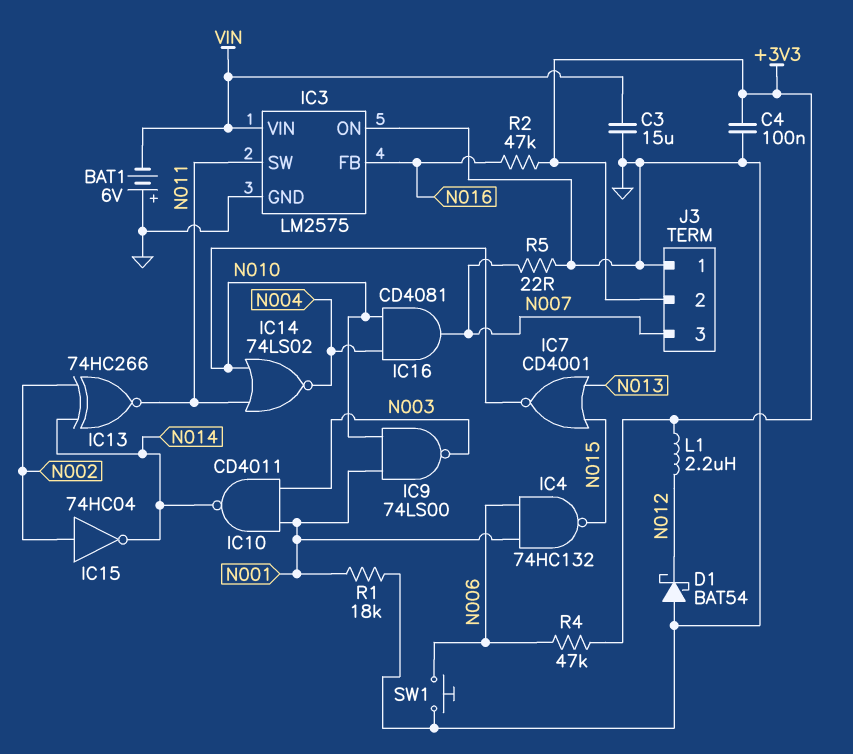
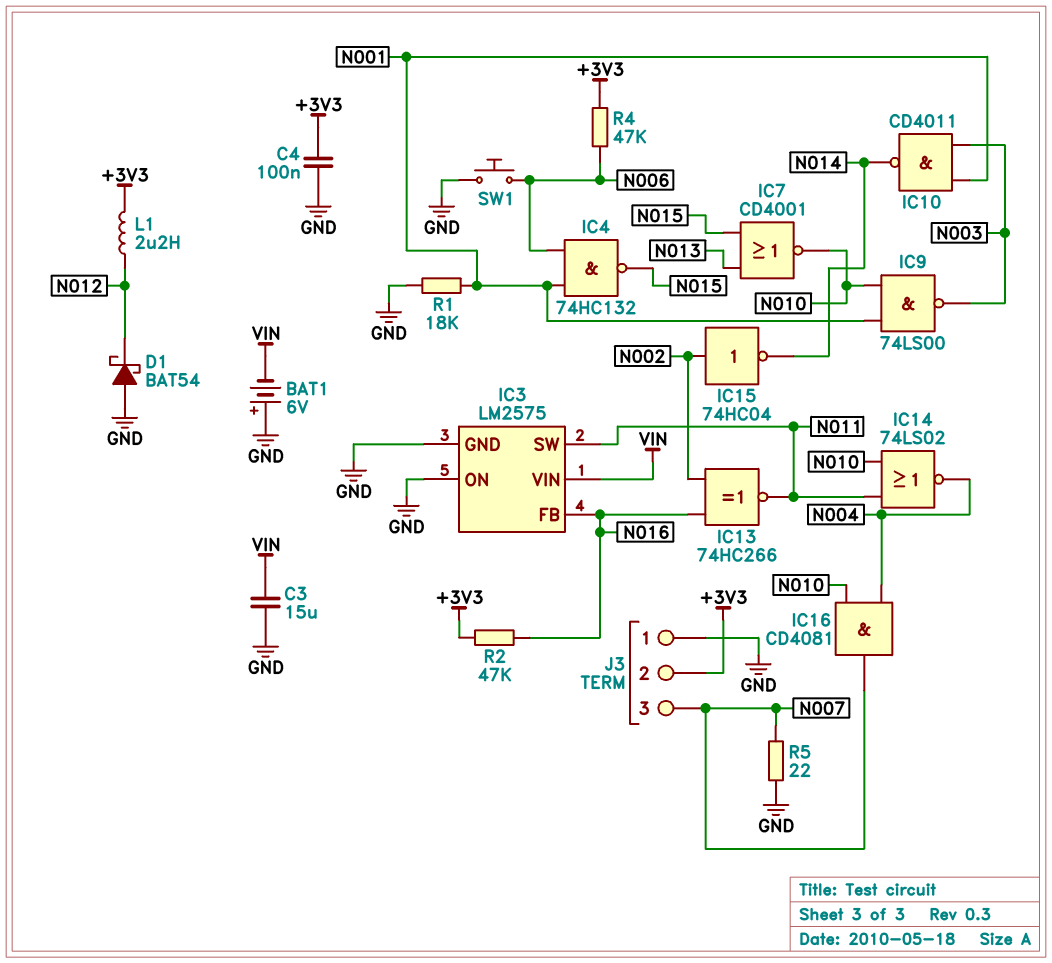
IC13: XNOR 74HC266 (in N002, in N014, out N011) -> XNOR 74HC266 (in N002, in N016, out N011)

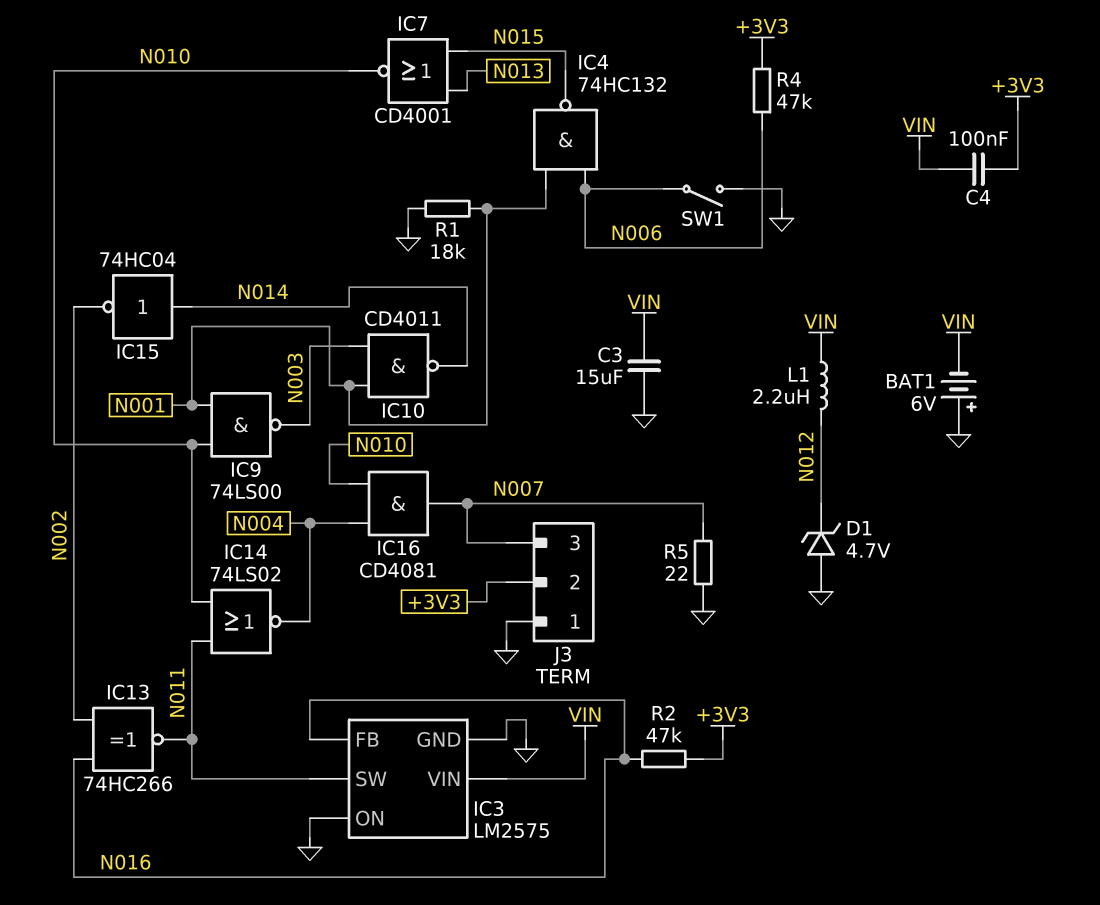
C4: 100nF (+3V3, GND) -> 100nF (+3V3, VIN)
D1: schottky BAT54 (A GND, K N012) -> zener 4.7V (A GND, K N012)
IC15: NOT 74HC04 (in N002, out N014) -> NOT 74HC04 (in N014, out N002)
L1: 2.2uH (+3V3, N012) -> 2.2uH (N012, VIN)
SW1: button (GND, N006) -> switch (GND, N006)

